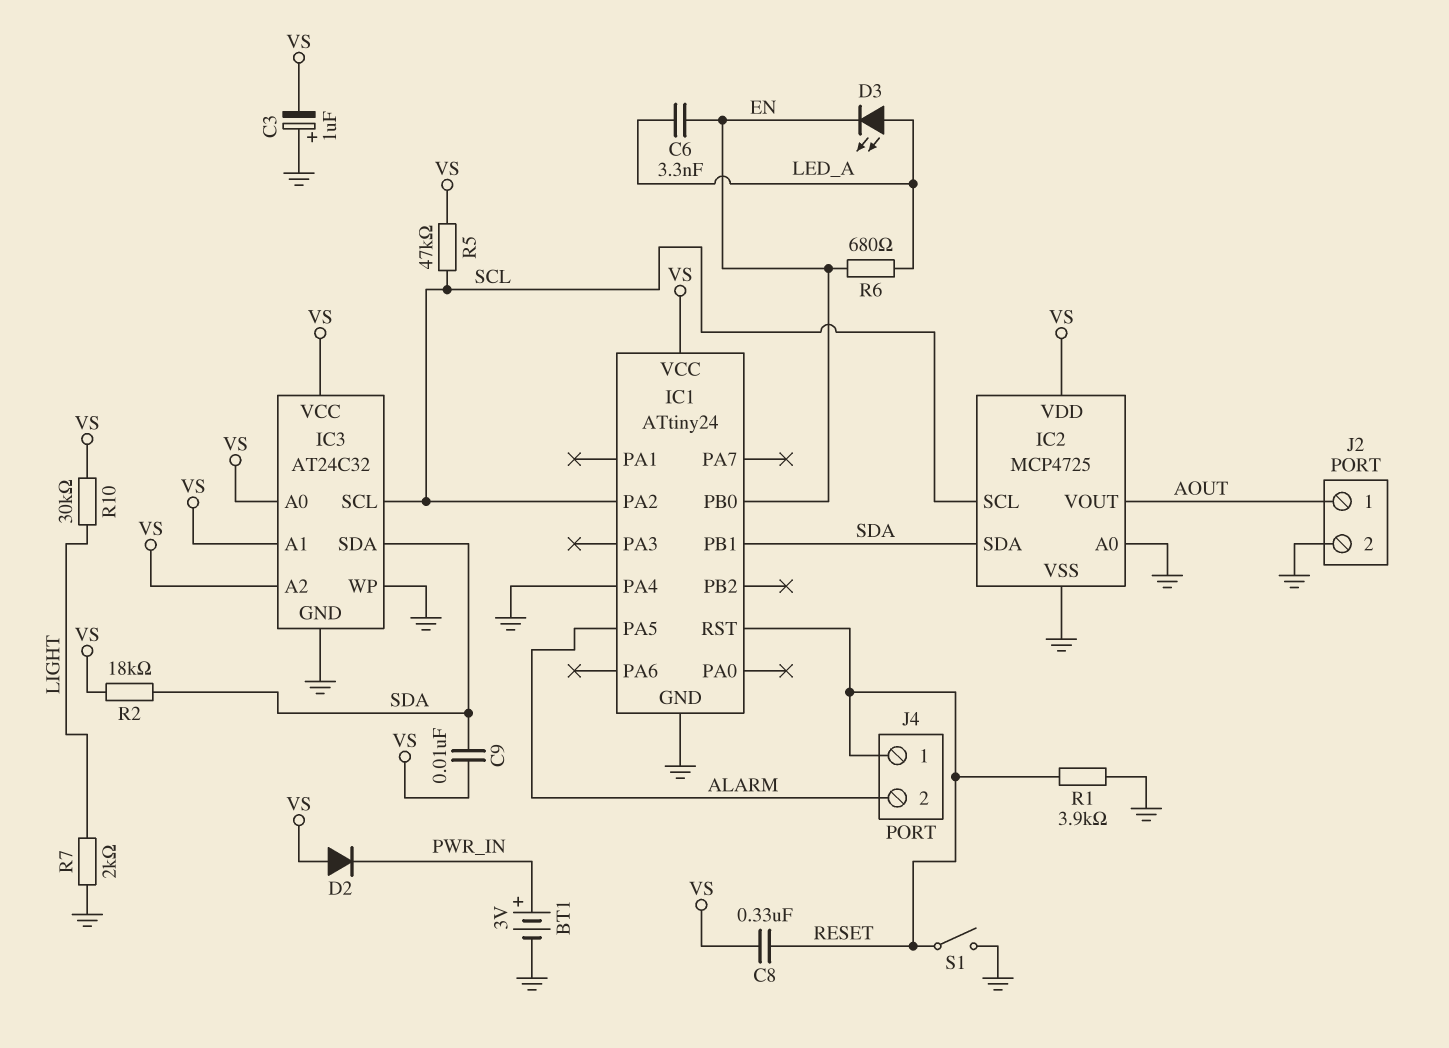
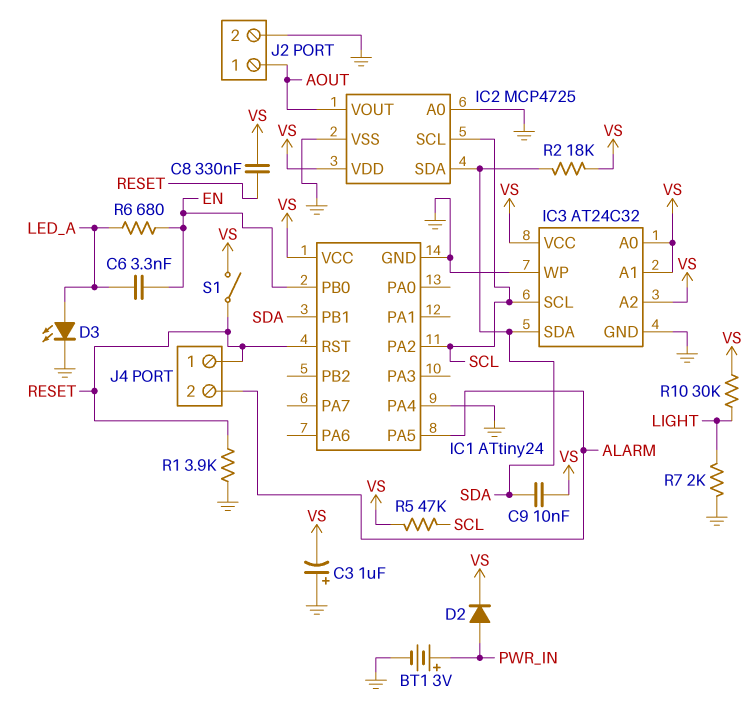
D2: diode (A VS, K PWR_IN) -> diode (A PWR_IN, K VS)
D3: LED (A LED_A, K EN) -> LED (A LED_A, K GND)
S1: switch (GND, RESET) -> switch (RESET, VS)

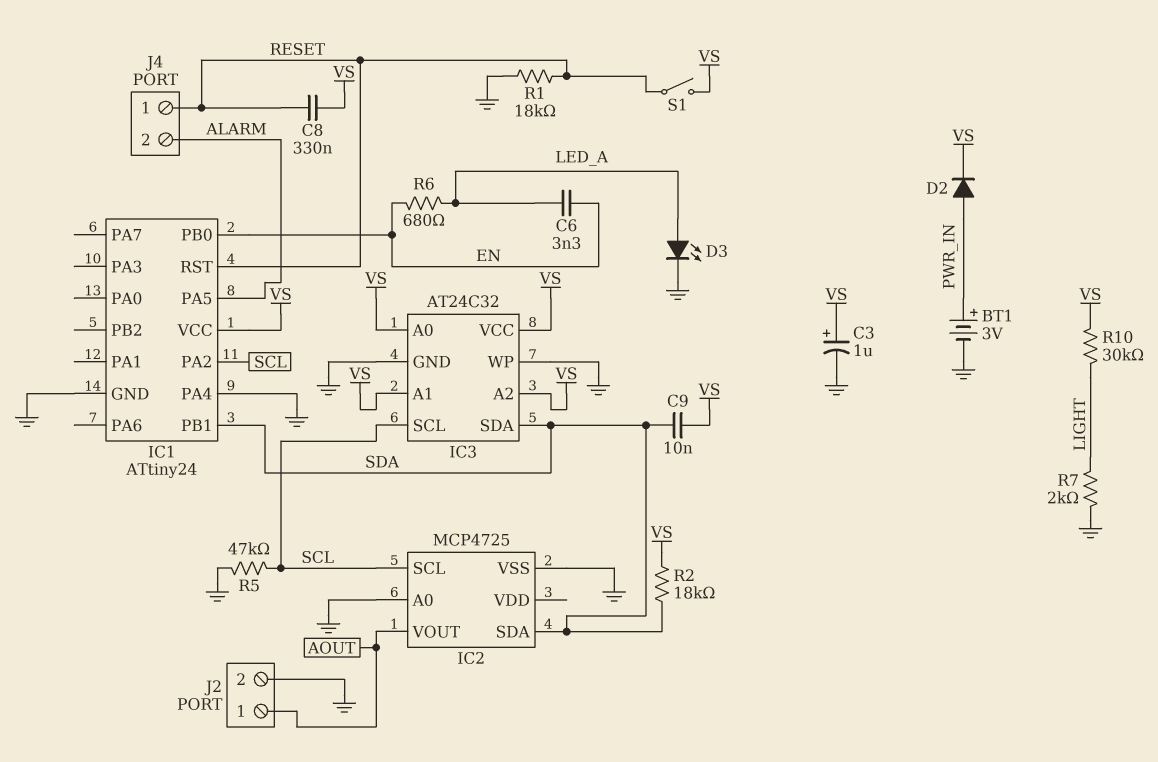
C3: 1uF (plus GND, minus VS) -> 1uF (plus VS, minus GND)
IC2 pin VDD: VS -> none
R1: 3.9k (GND, RESET) -> 18k (GND, RESET)
R5: 47k (SCL, VS) -> 47k (GND, SCL)

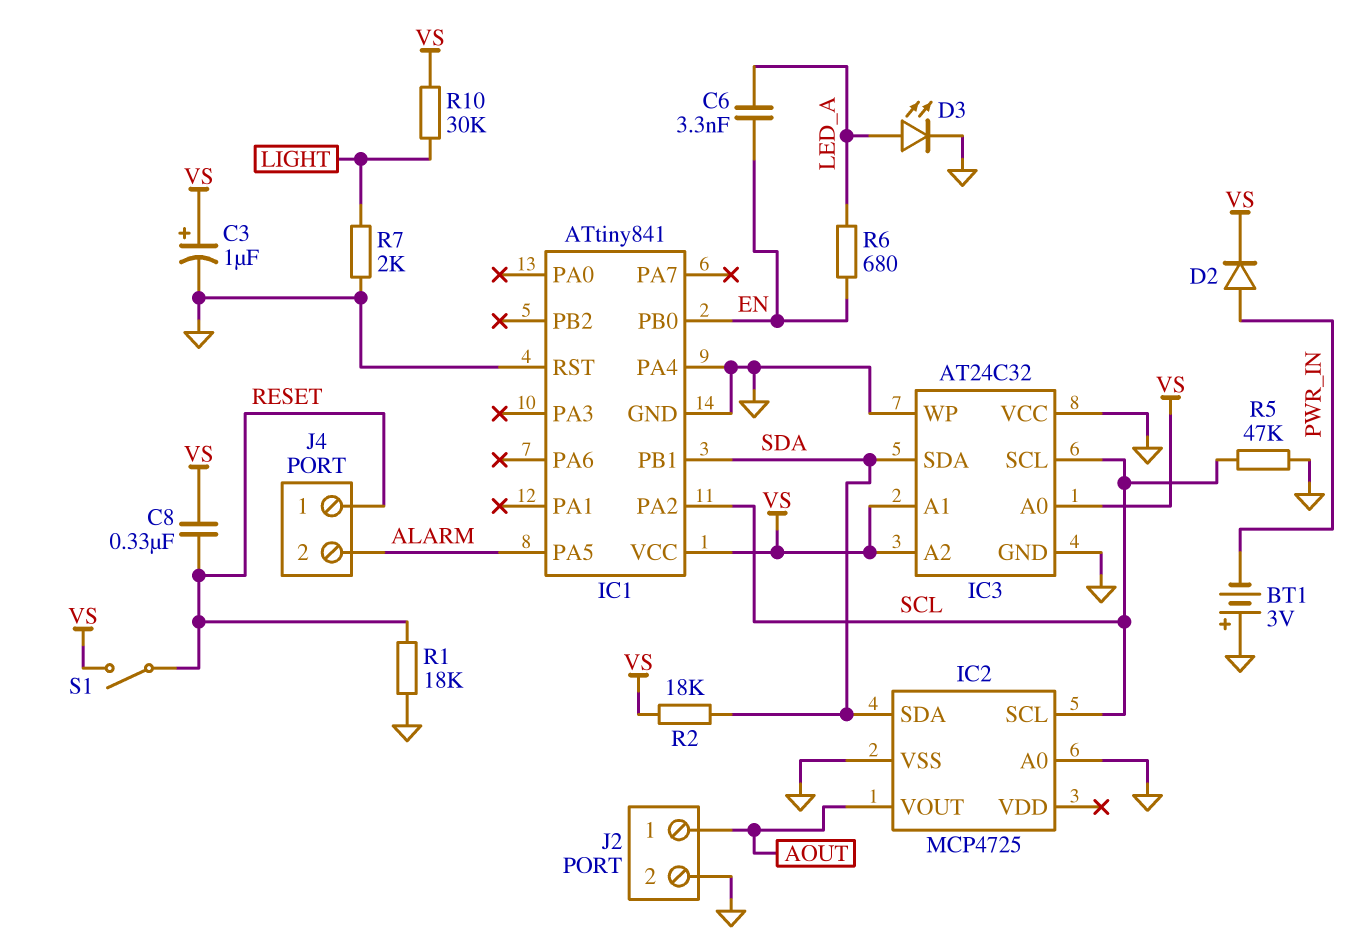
BT1: 3V (plus PWR_IN, minus GND) -> 3V (plus GND, minus PWR_IN)
C9: 10nF (SDA, VS) -> none
IC1: ATtiny24 -> ATtiny841
IC1 pin RST: RESET -> GND
IC3 pin VCC: VS -> GND

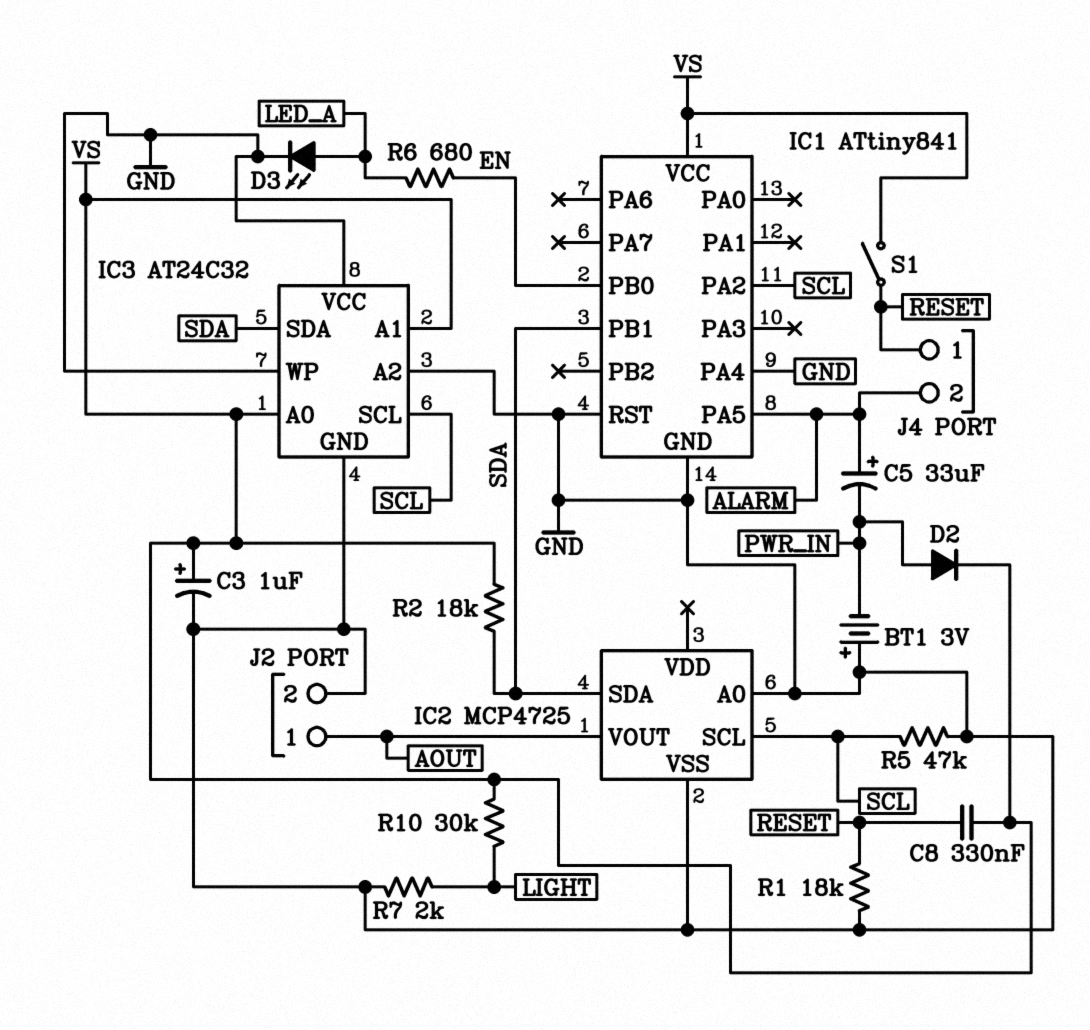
C5: none -> 33uF (plus ALARM, minus PWR_IN)
C6: 3.3nF (EN, LED_A) -> none
IC3 pin A2: VS -> GND

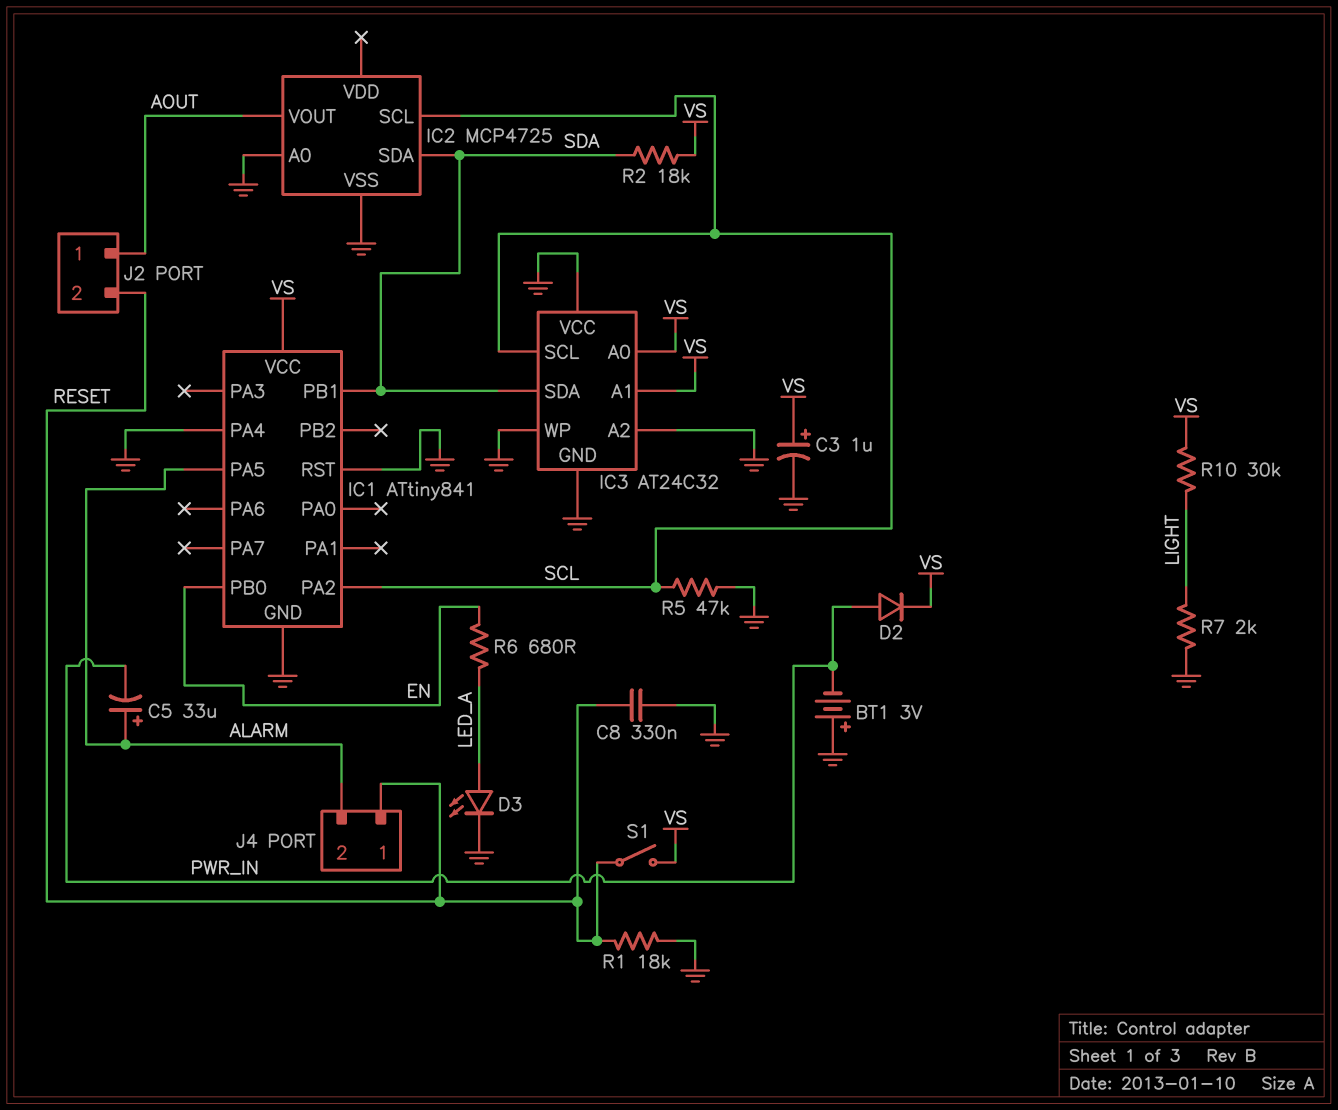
C8: 330nF (RESET, VS) -> 330nF (GND, RESET)
J2 pin 2: GND -> RESET

